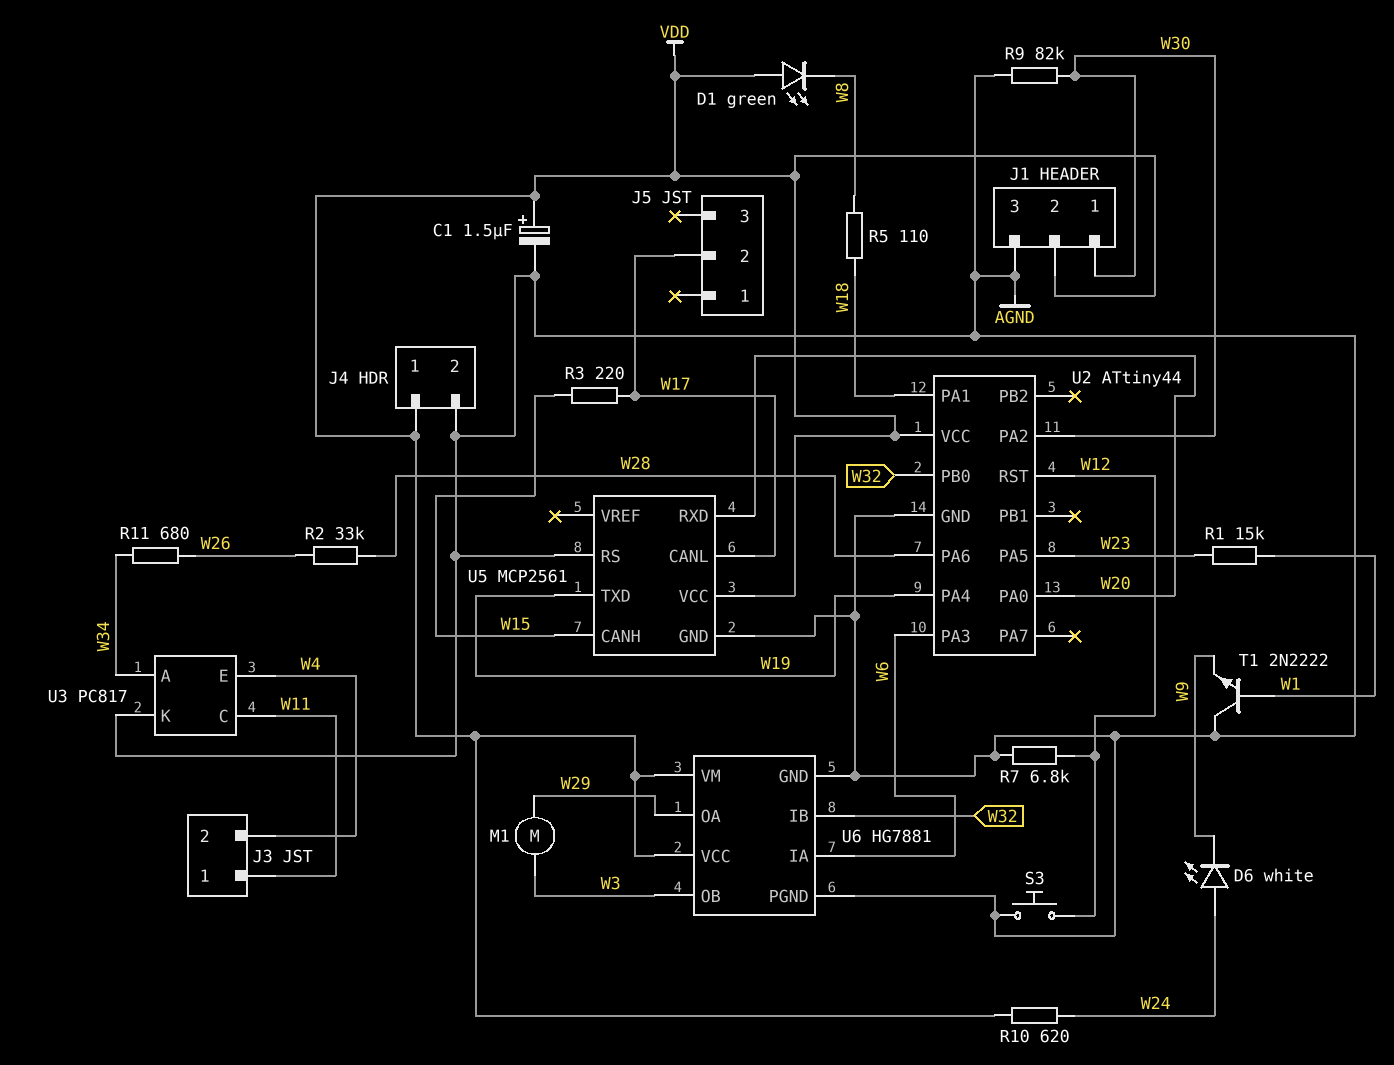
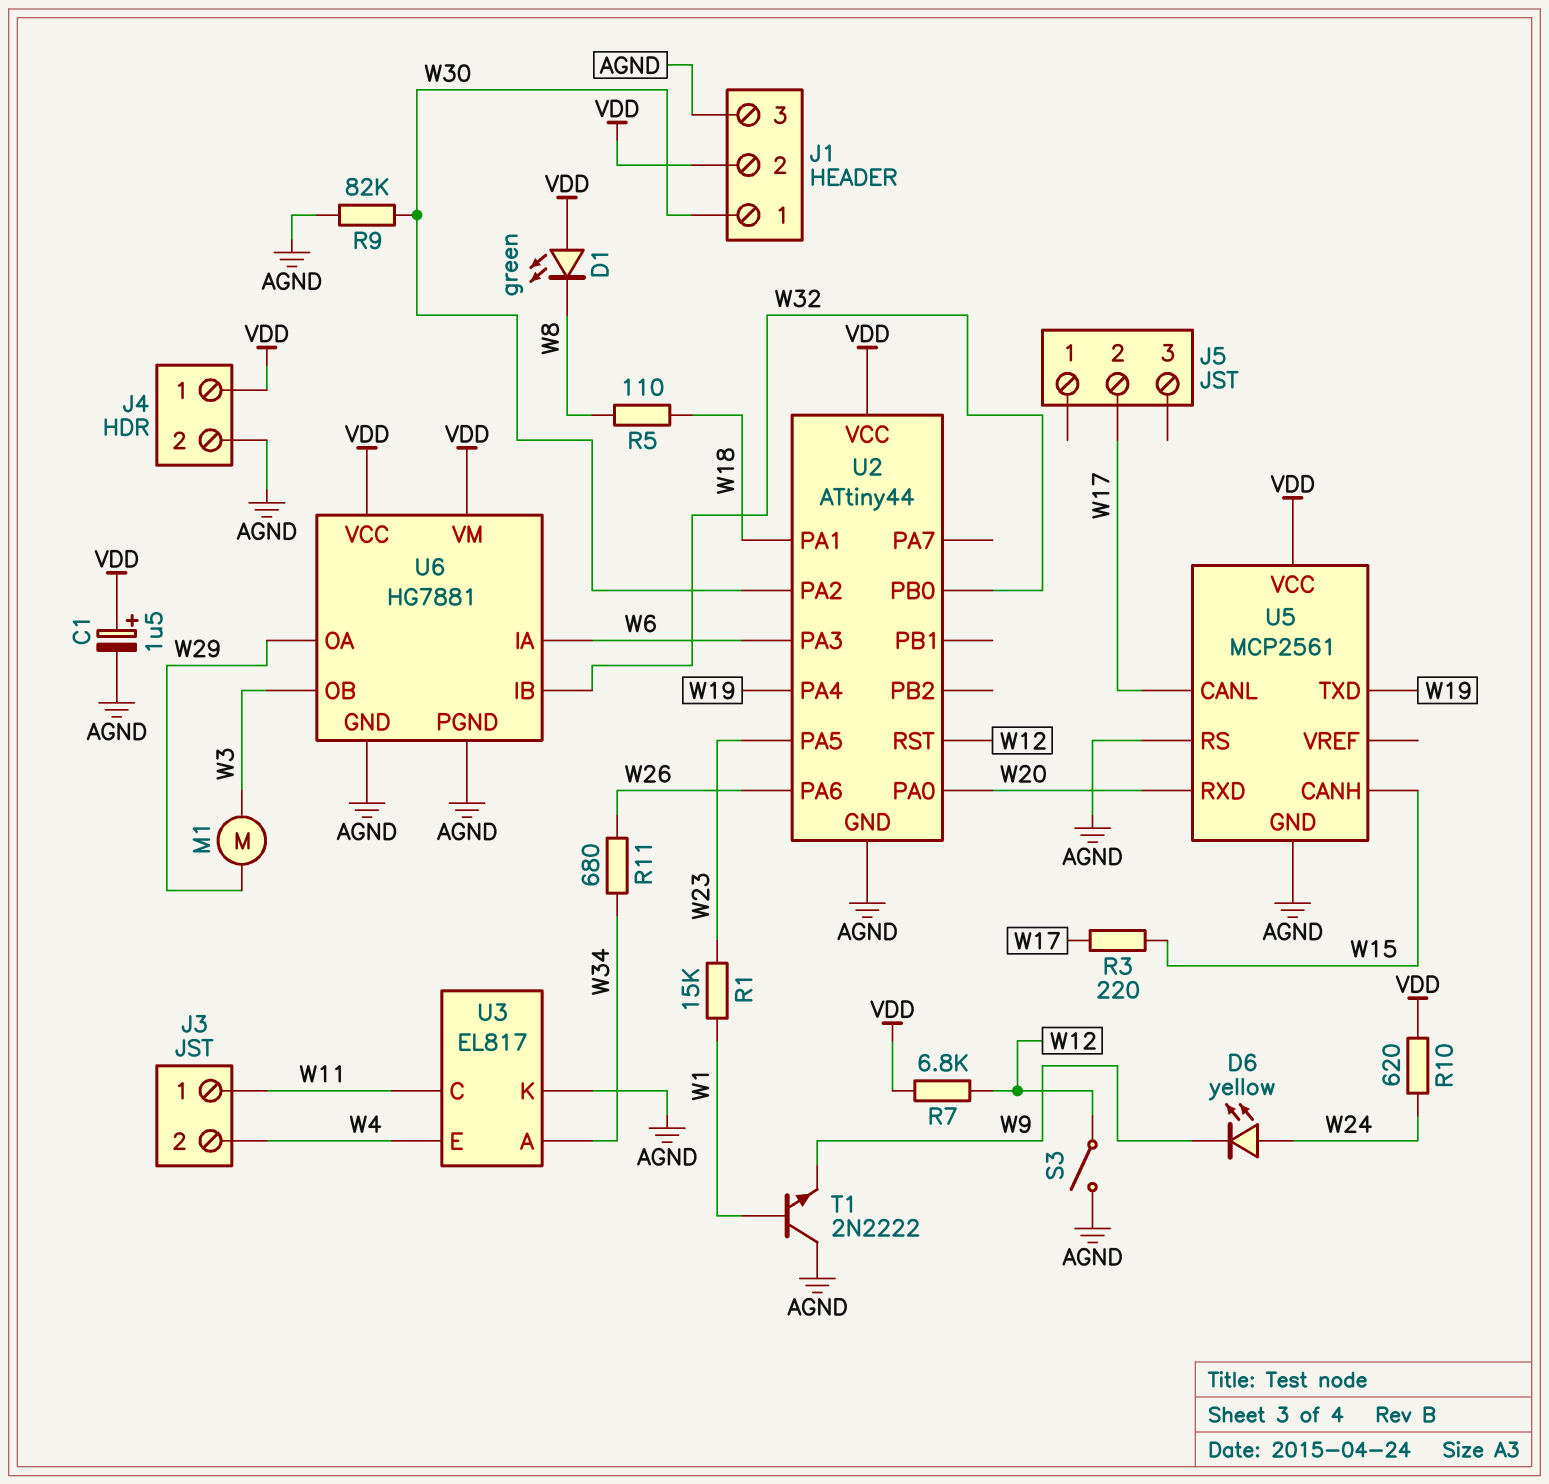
D6: LED white (A W24, K W9) -> LED yellow (A W24, K W9)
R2: 33k (W26, W28) -> none
R7: 6.8k (AGND, W12) -> 6.8k (VDD, W12)
S3: button (AGND, W12) -> switch (AGND, W12)
U2 pin PA6: W28 -> W26
U3: PC817 -> EL817

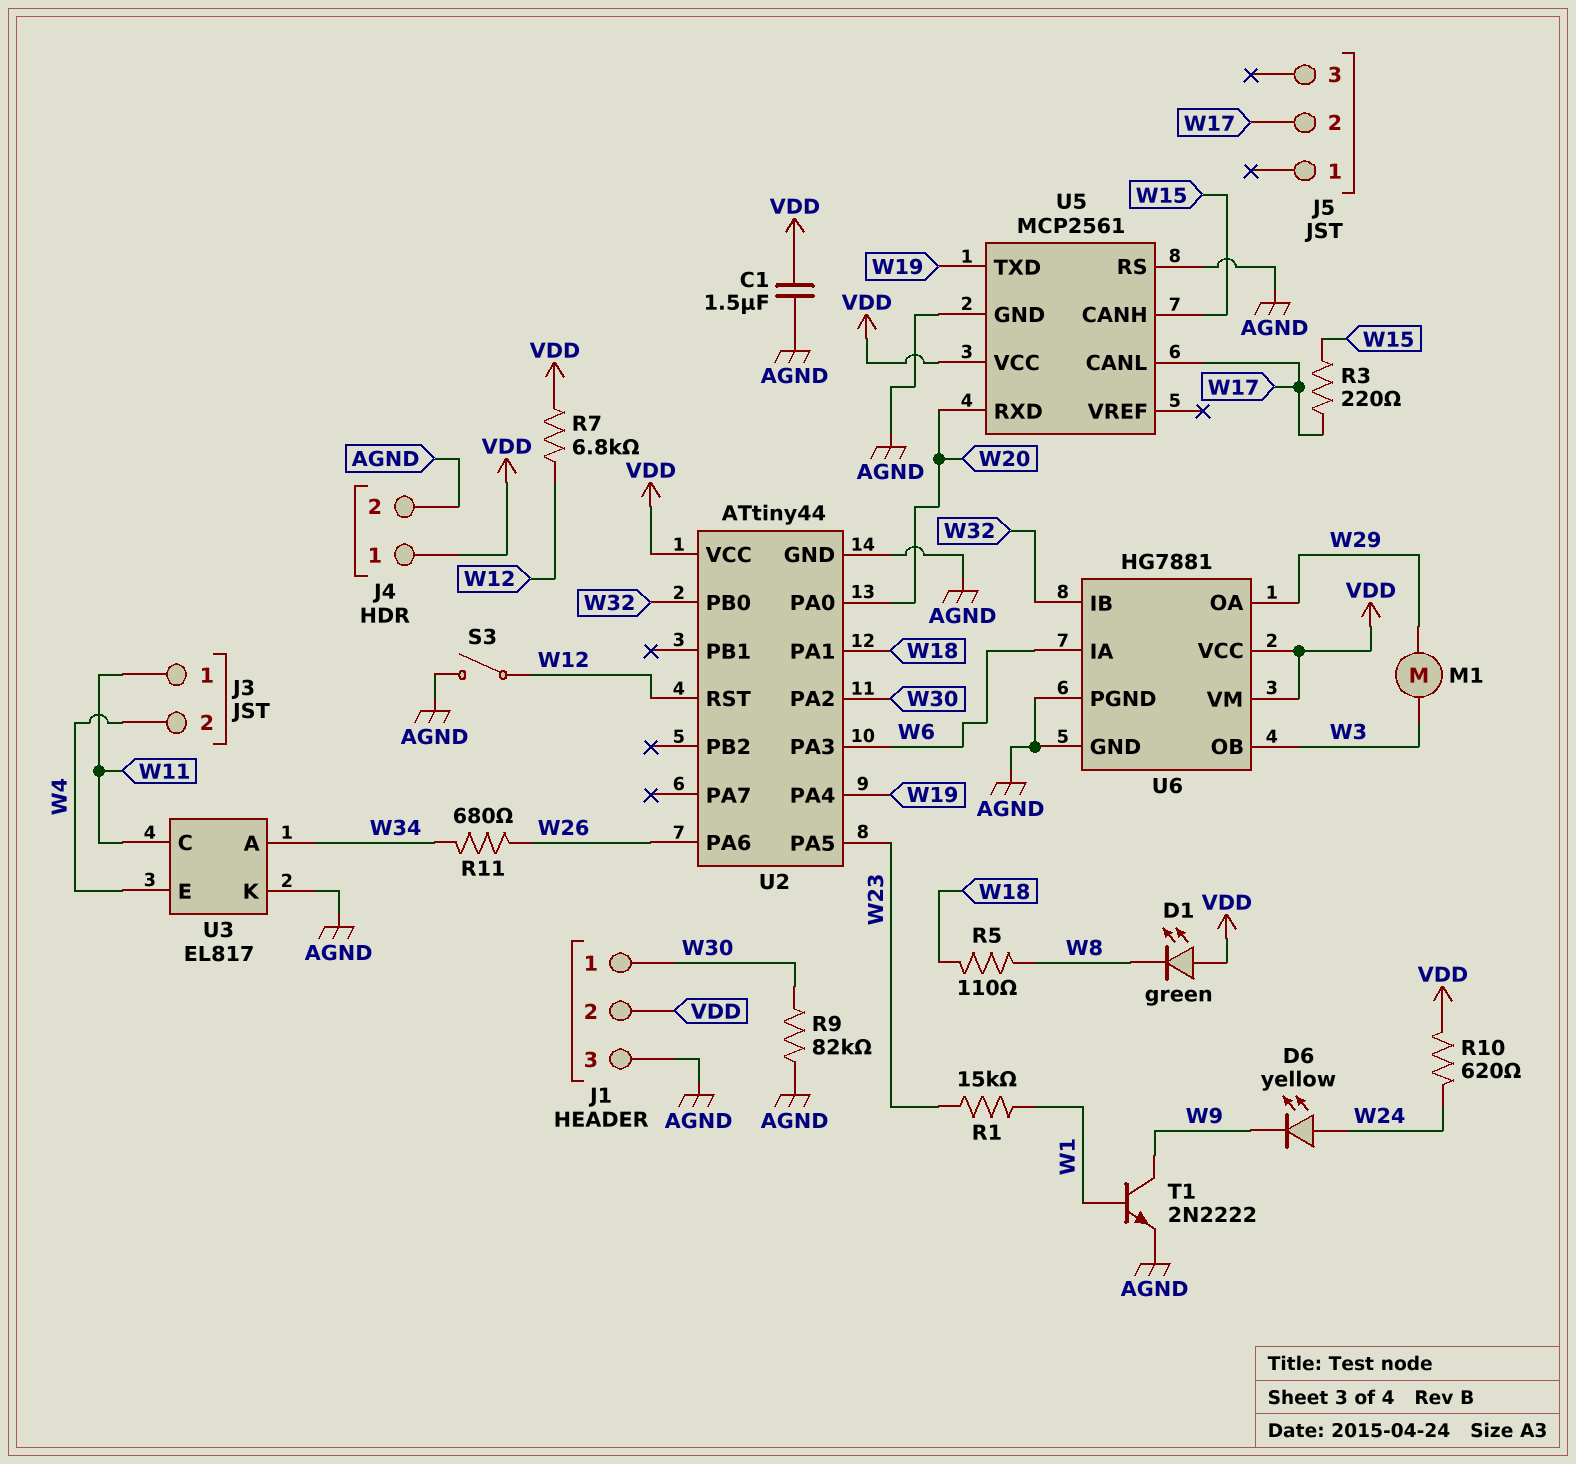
C1: 1.5uF (plus VDD, minus AGND) -> 1.5uF (AGND, VDD)
T1: NPN 2N2222 (B W1, C AGND, E W9) -> NPN 2N2222 (B W1, C W9, E AGND)

